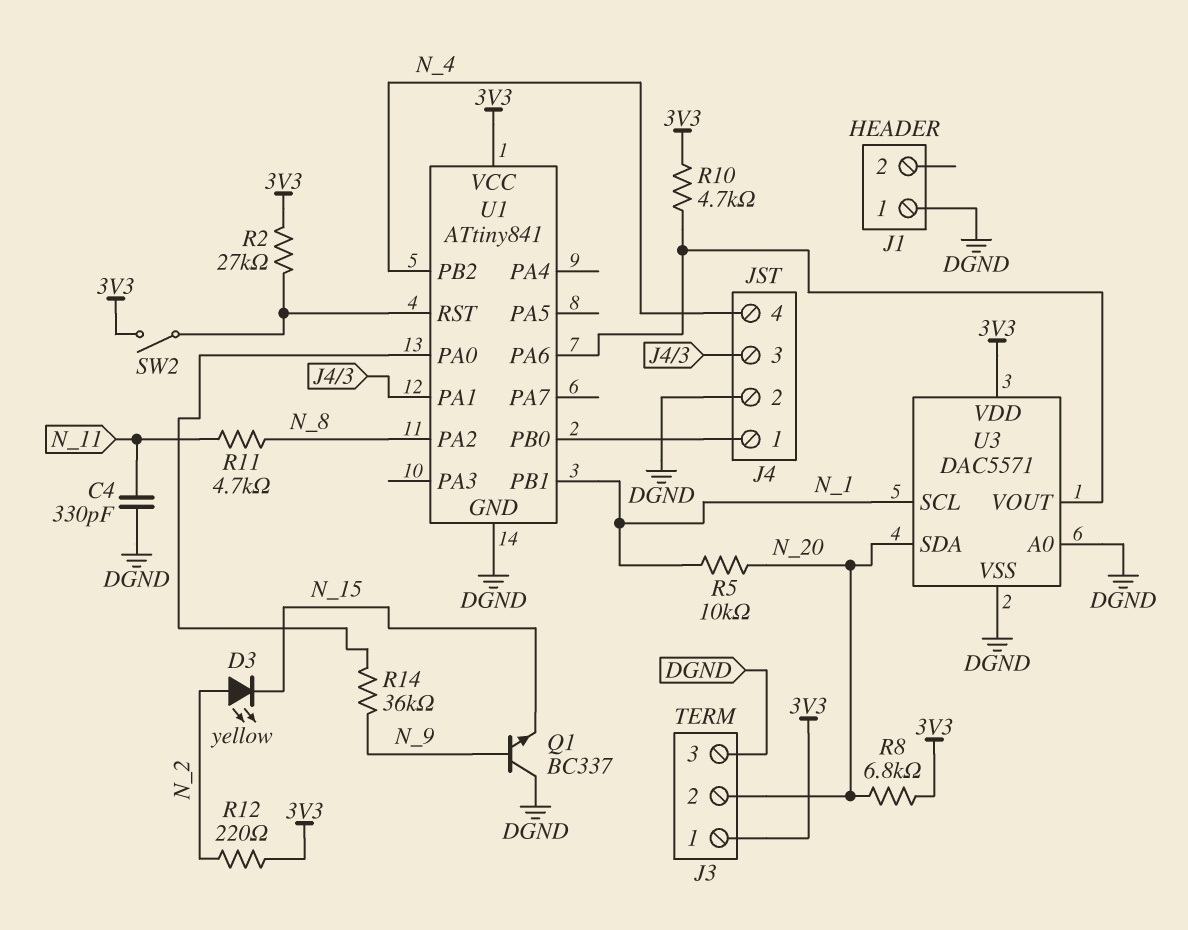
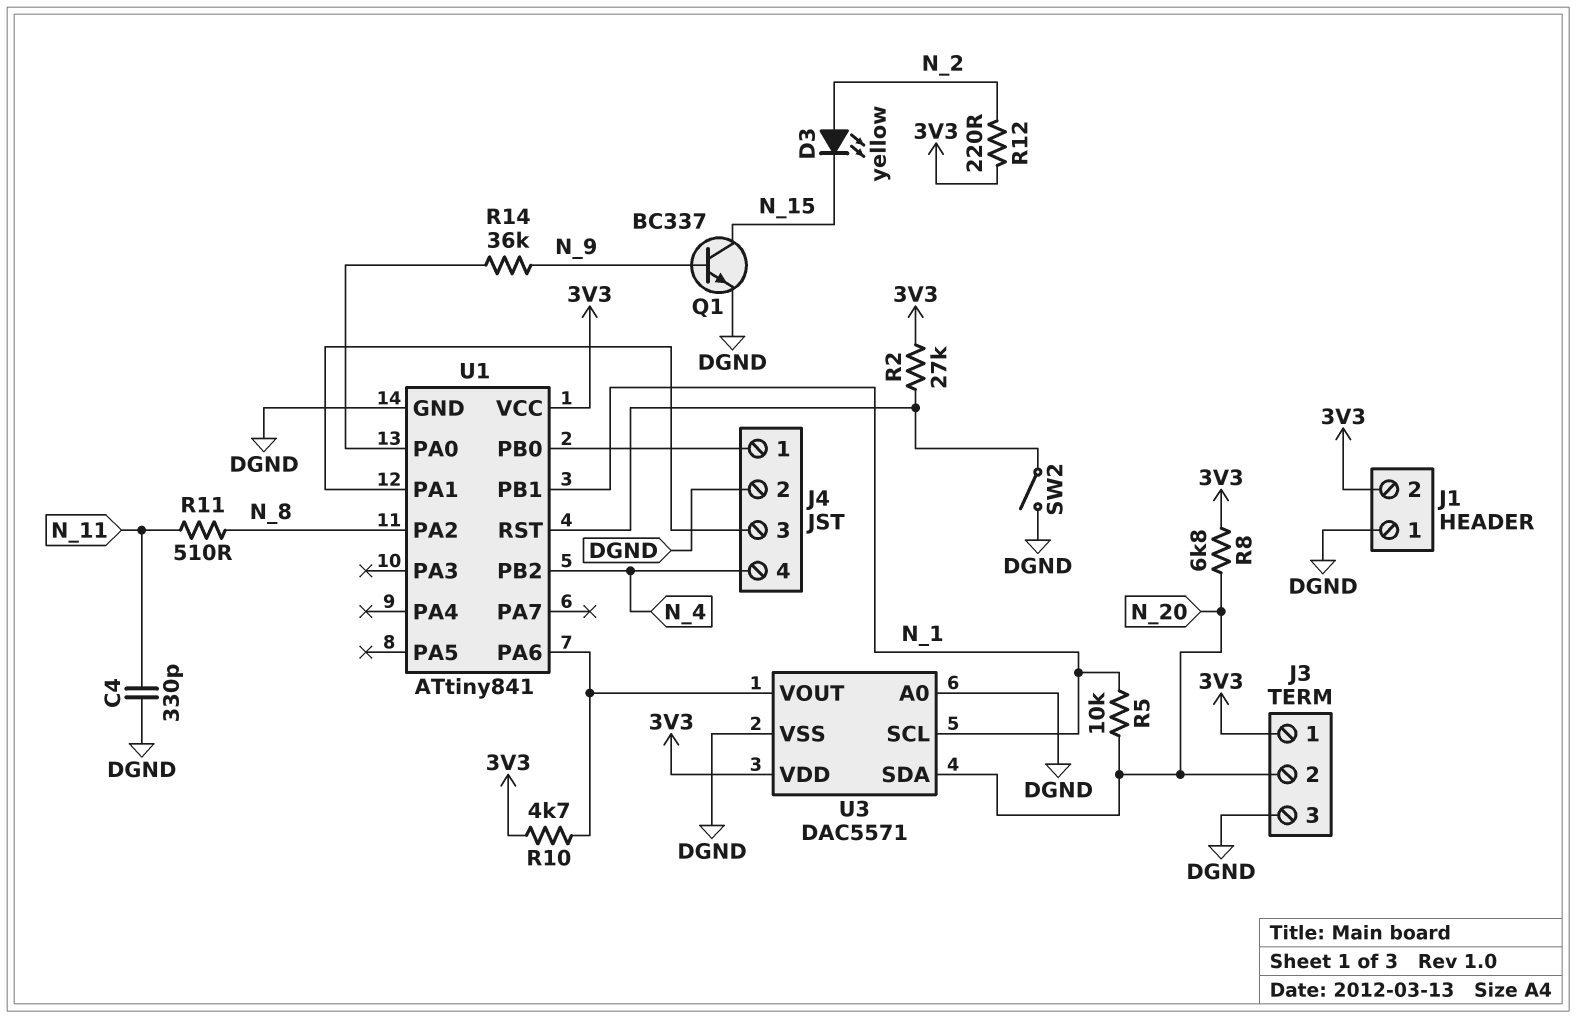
J1 pin 2: none -> 3V3
Q1: NPN BC337 (B N_9, C DGND, E N_15) -> NPN BC337 (B N_9, C N_15, E DGND)
R11: 4.7k (N_8, N_11) -> 510 (N_8, N_11)
SW2: switch (3V3, U1/RST) -> switch (DGND, U1/RST)

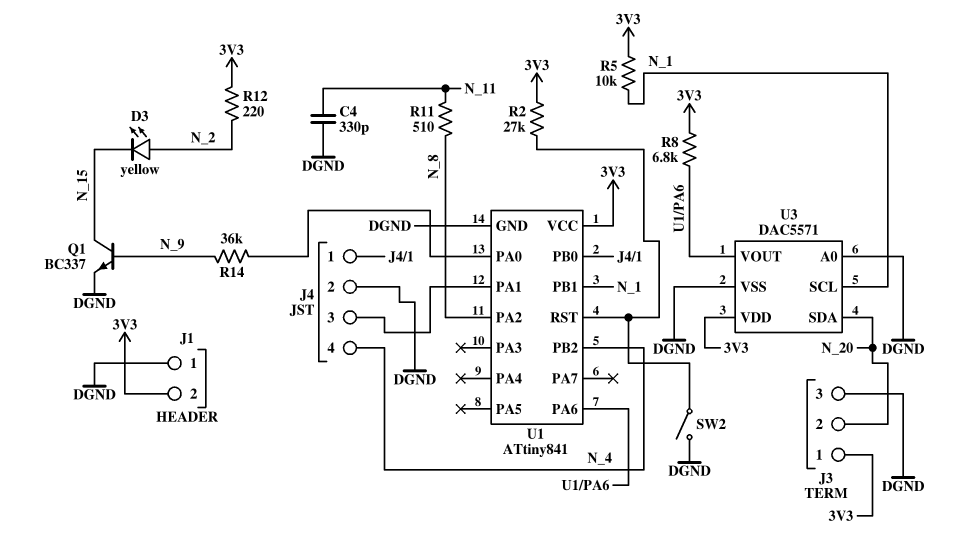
R5: 10k (N_1, N_20) -> 10k (3V3, N_1)
R8: 6.8k (3V3, N_20) -> 6.8k (3V3, U1/PA6)
R10: 4.7k (3V3, U1/PA6) -> none

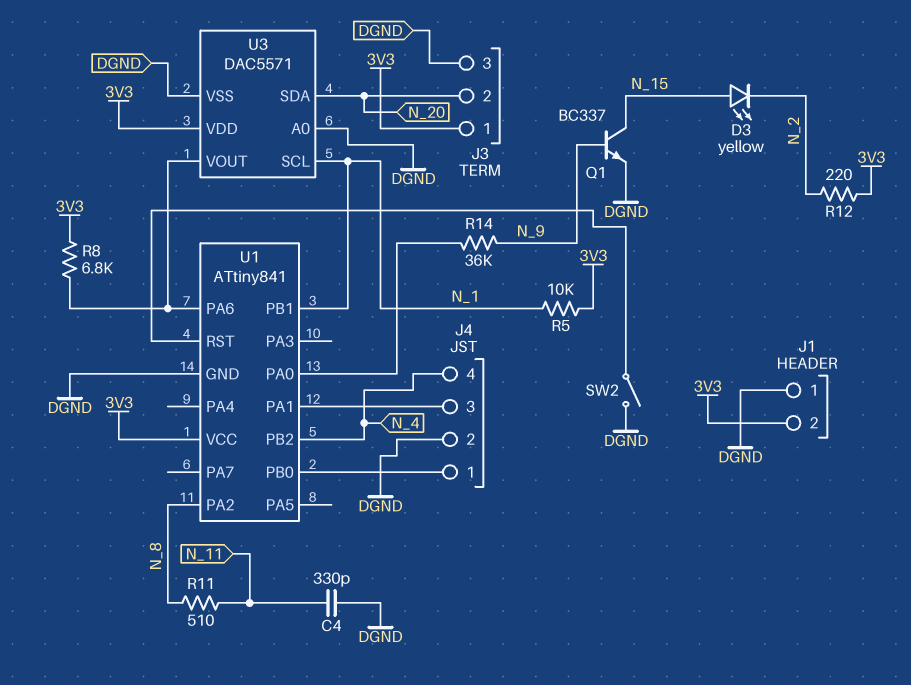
D3: LED yellow (A N_2, K N_15) -> LED yellow (A N_15, K N_2)
R2: 27k (3V3, U1/RST) -> none

